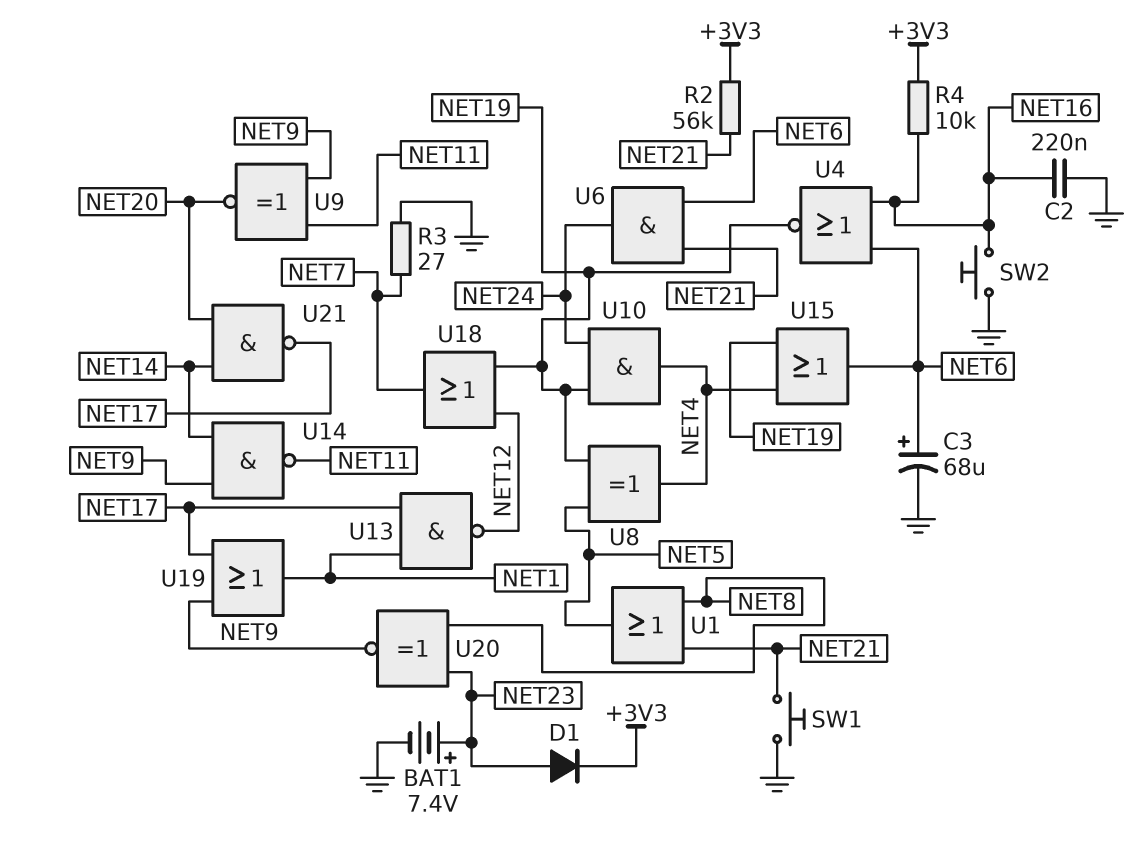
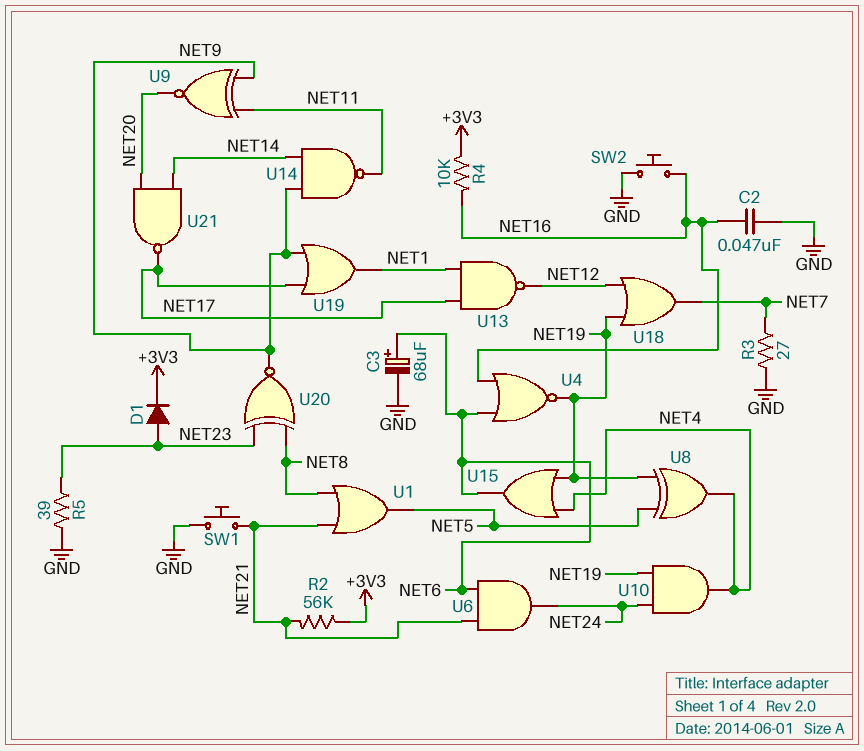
BAT1: 7.4V (plus NET23, minus GND) -> none
C2: 220nF (GND, NET16) -> 47nF (GND, NET16)
R5: none -> 39 (GND, NET23)

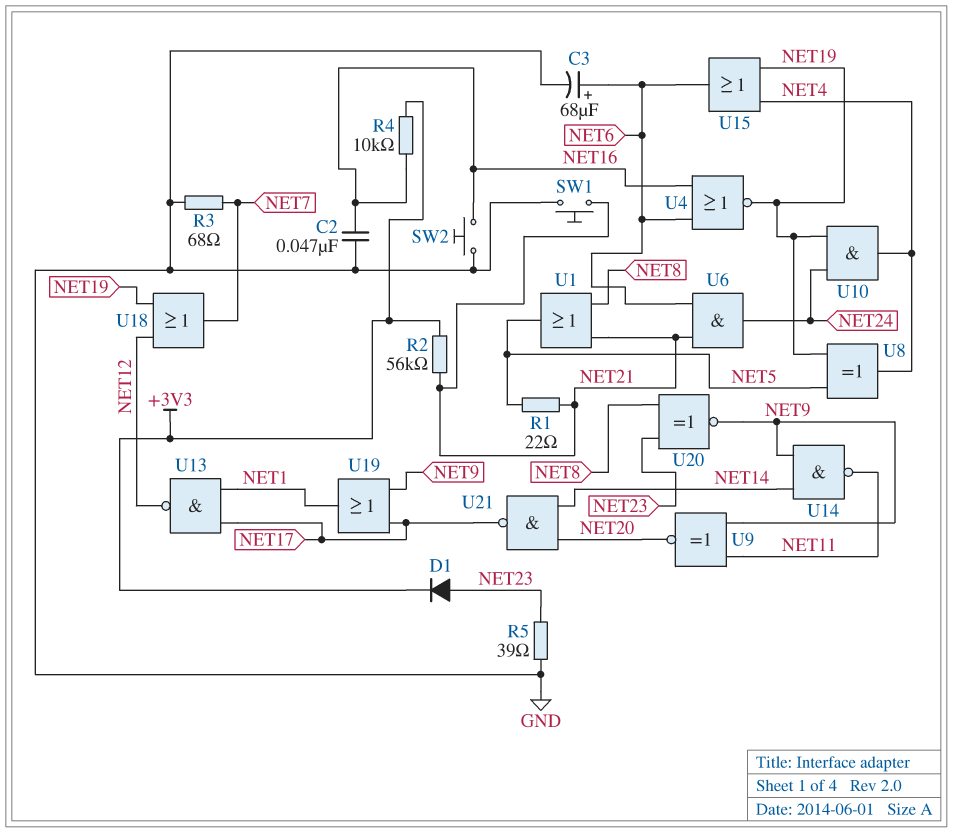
R1: none -> 22 (NET5, NET21)
R3: 27 (GND, NET7) -> 68 (GND, NET7)

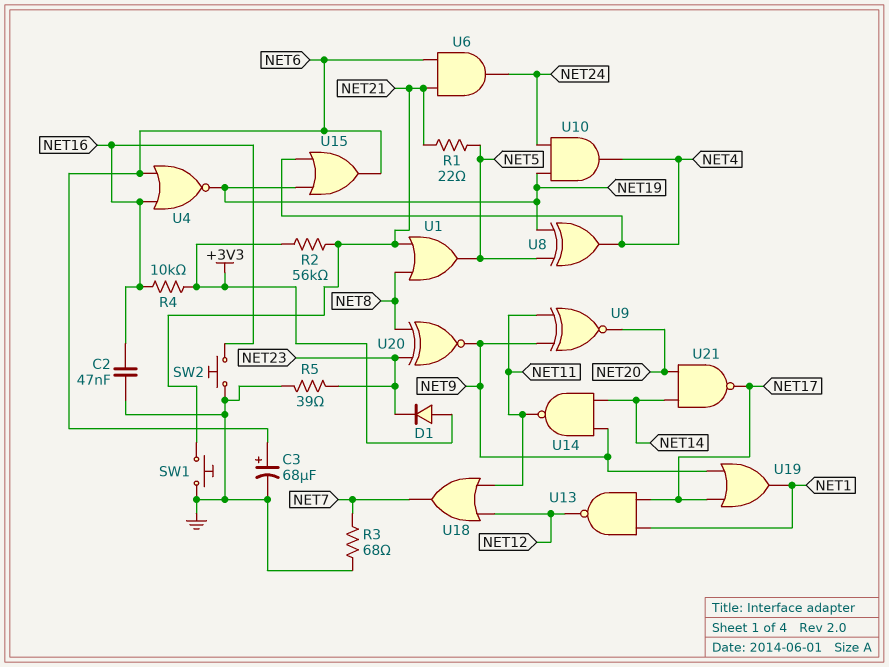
D1: diode (A NET23, K +3V3) -> diode (A +3V3, K NET23)
U18: OR (in NET12, in NET19, out NET7) -> OR (in NET11, in NET12, out NET7)

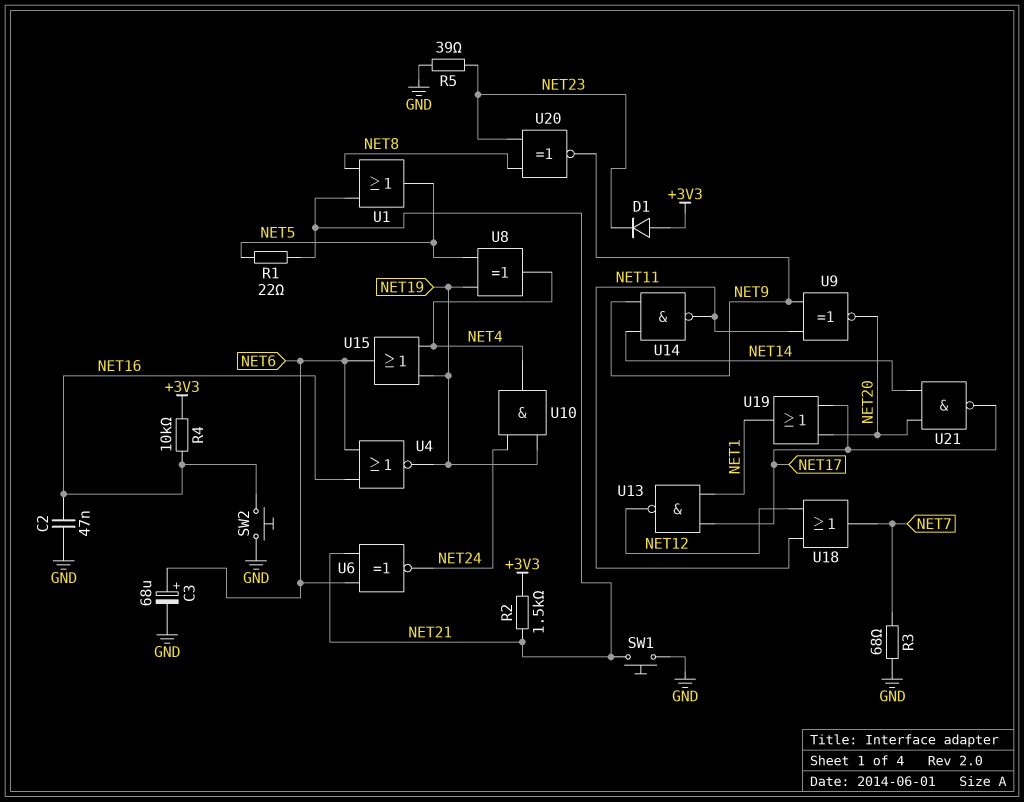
R2: 56k (+3V3, NET21) -> 1.5k (+3V3, NET21)
U6: AND (in NET6, in NET21, out NET24) -> XNOR (in NET6, in NET21, out NET24)
U19: OR (in NET9, in NET17, out NET1) -> OR (in NET17, in NET20, out NET1)

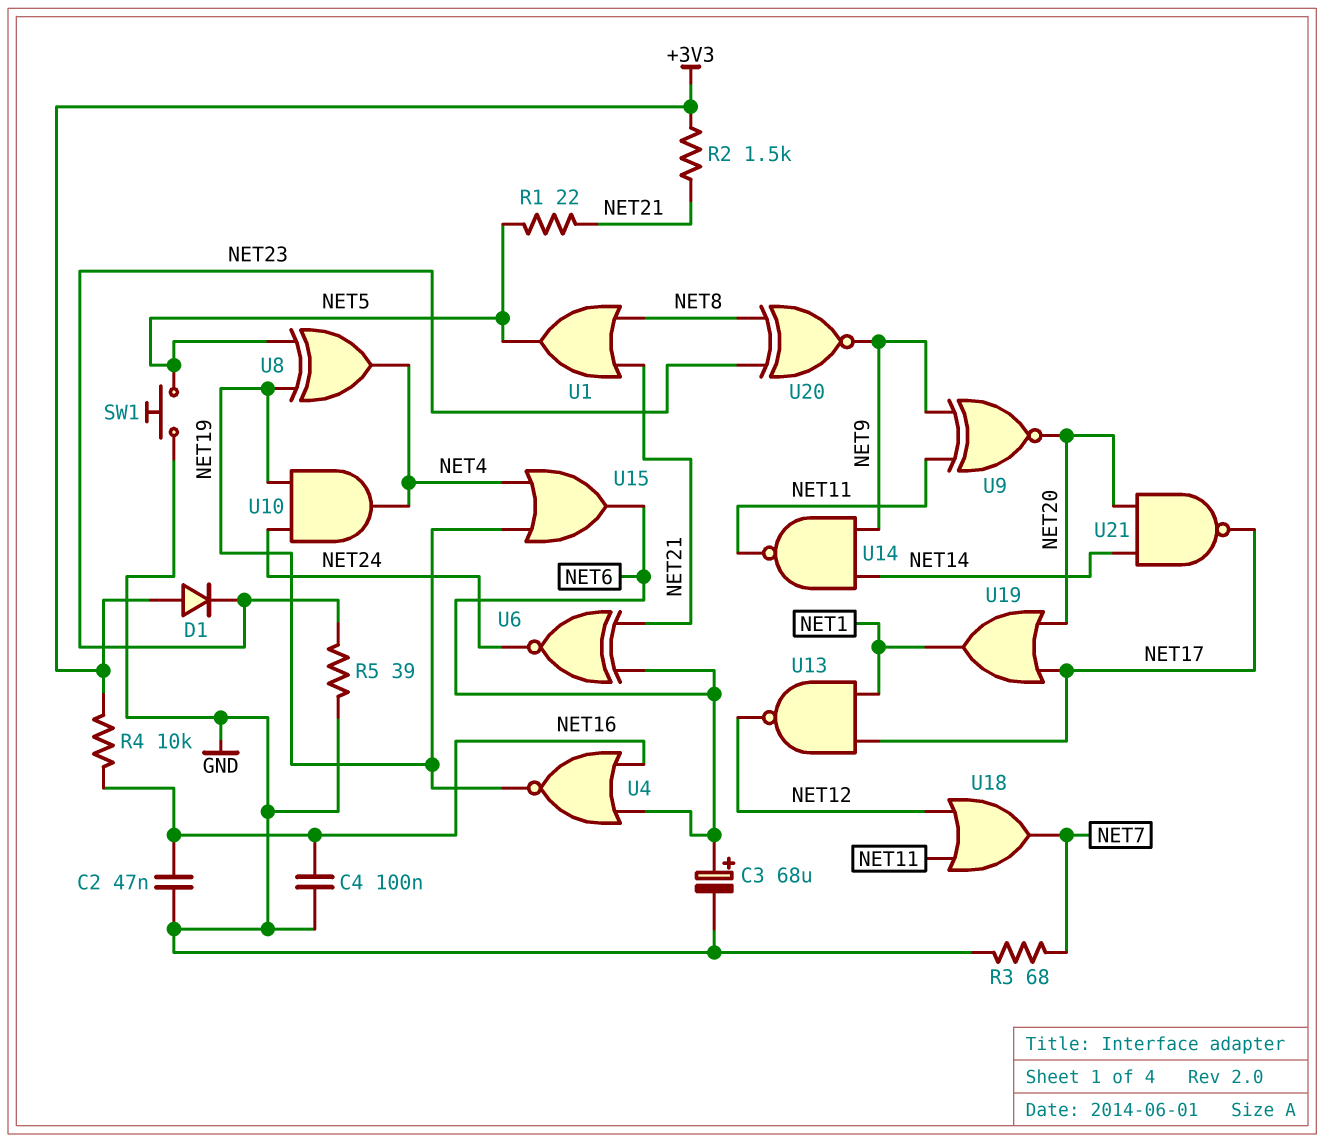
C4: none -> 100nF (GND, NET16)
SW1: button (GND, NET21) -> button (GND, NET5)
SW2: button (GND, NET16) -> none

